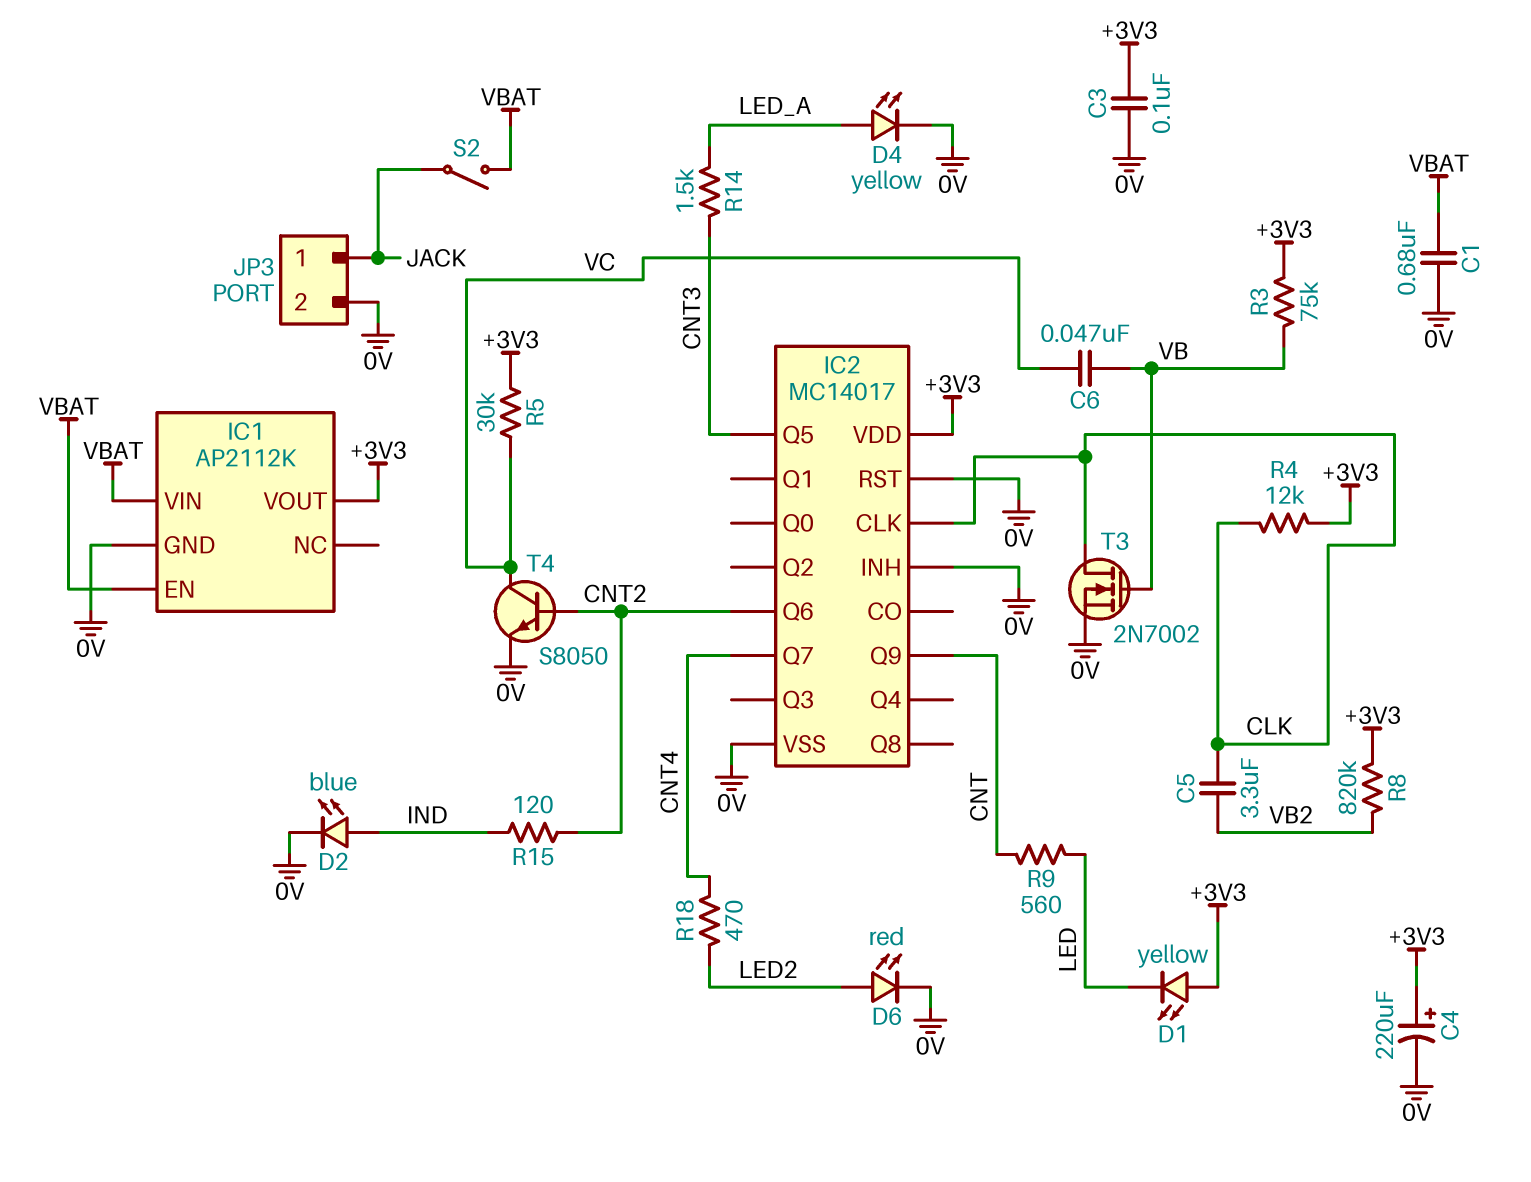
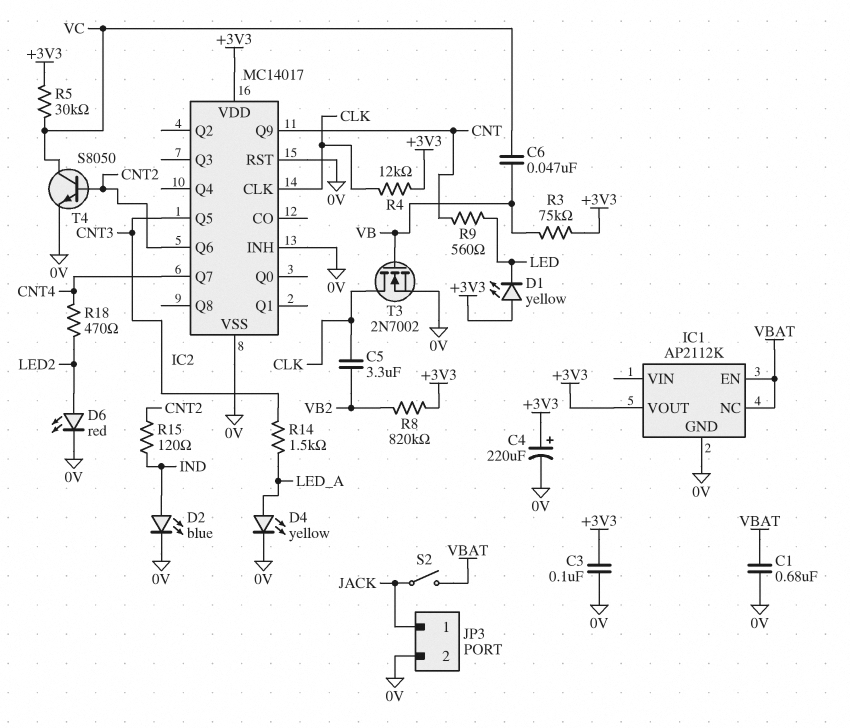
IC1 pin NC: none -> VBAT
IC1 pin VIN: VBAT -> none

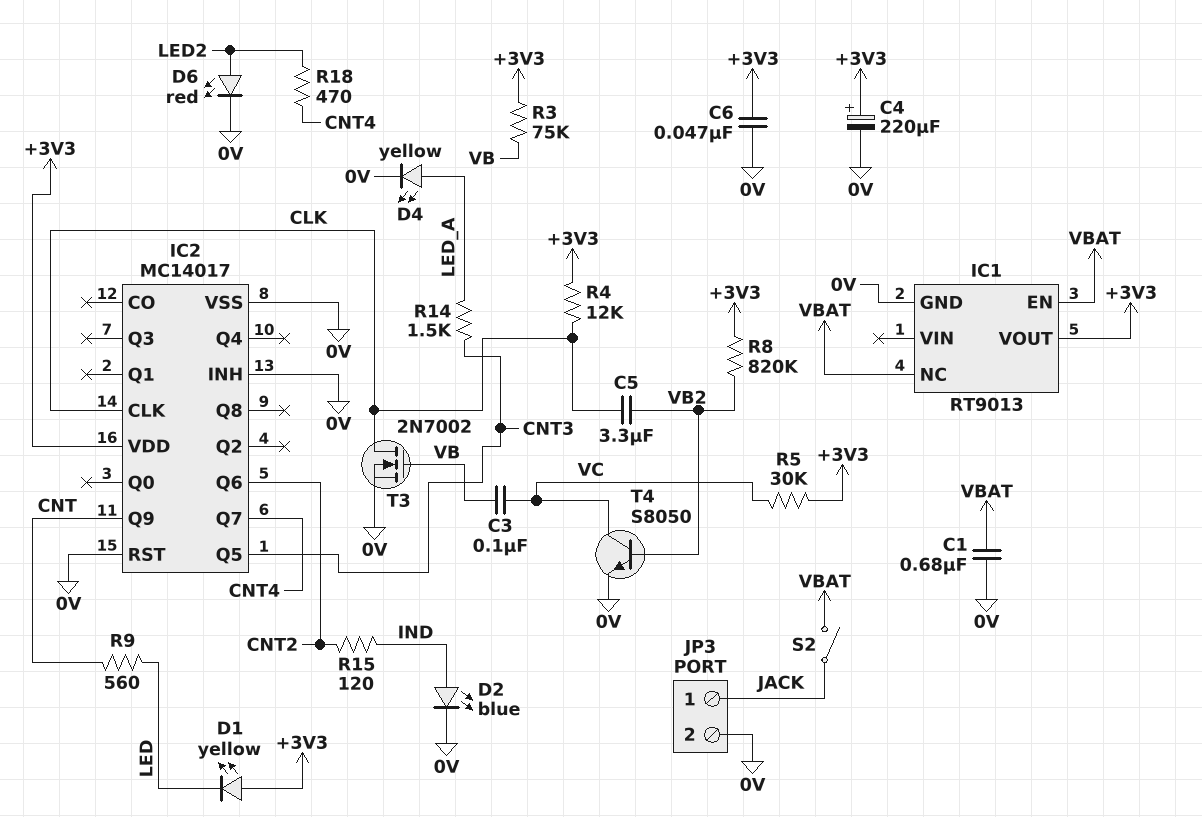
C3: 100nF (+3V3, 0V) -> 100nF (VB, VC)
C6: 47nF (VB, VC) -> 47nF (+3V3, 0V)
IC1: AP2112K -> RT9013
T4: NPN S8050 (B CNT2, C VC, E 0V) -> NPN S8050 (B VB2, C VC, E 0V)

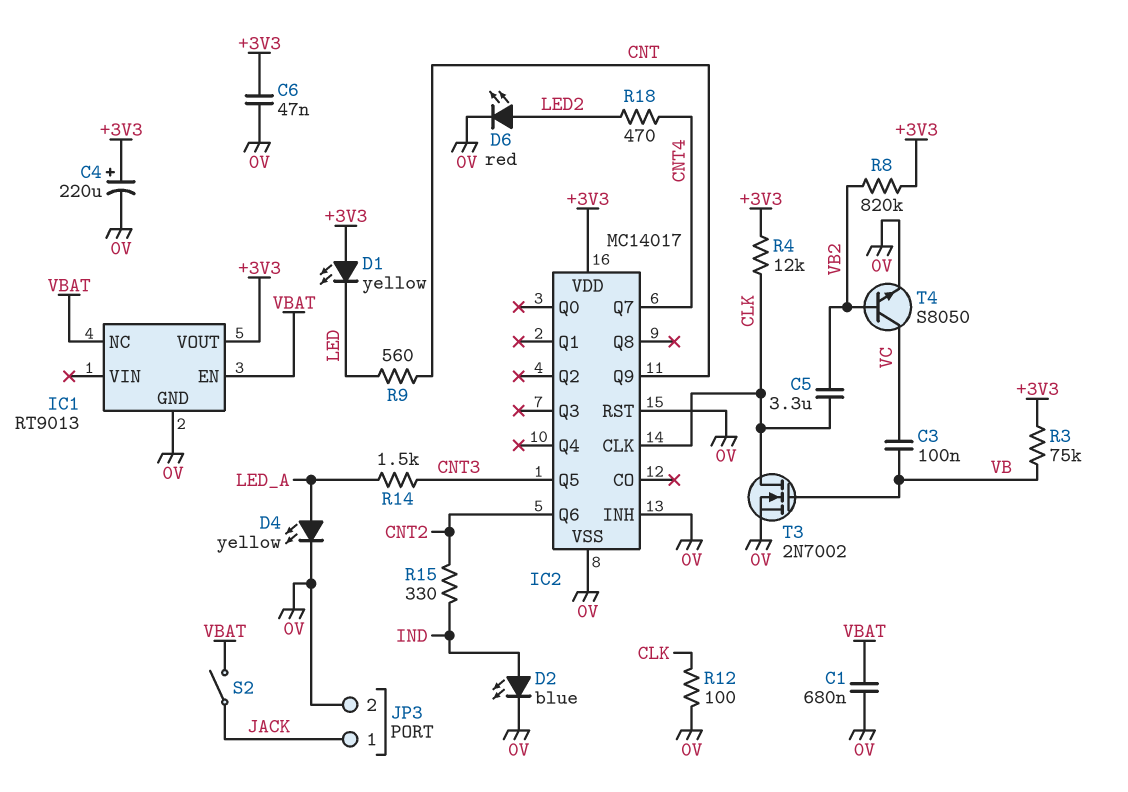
R5: 30k (+3V3, VC) -> none
R12: none -> 100 (0V, CLK)
R15: 120 (CNT2, IND) -> 330 (CNT2, IND)

